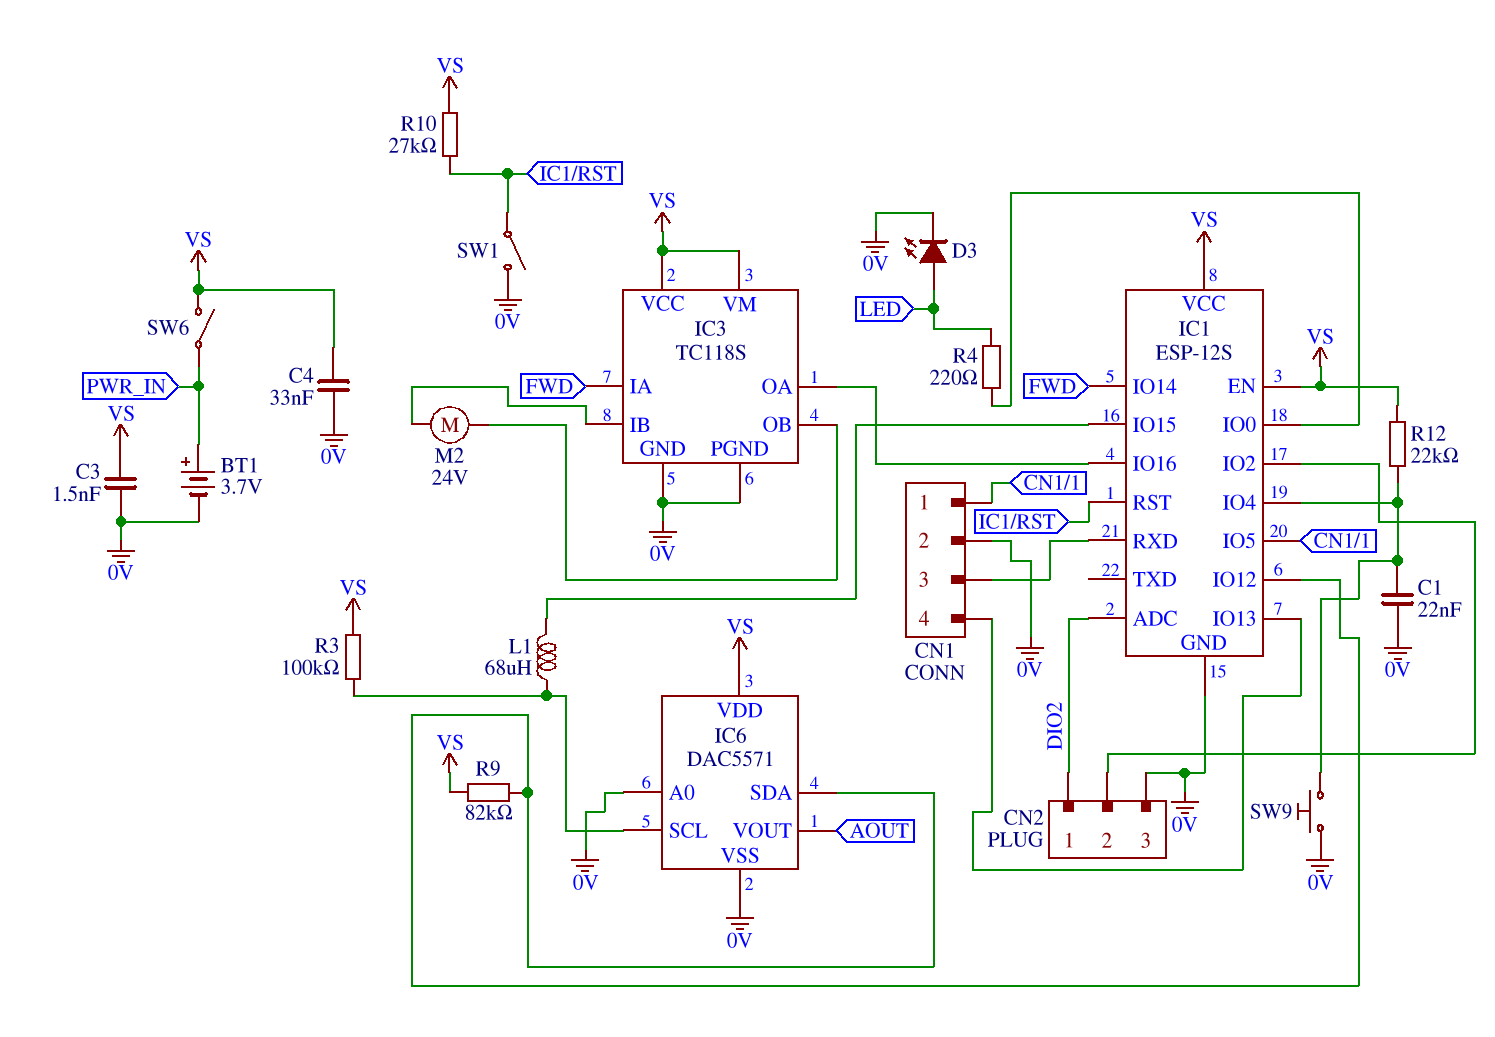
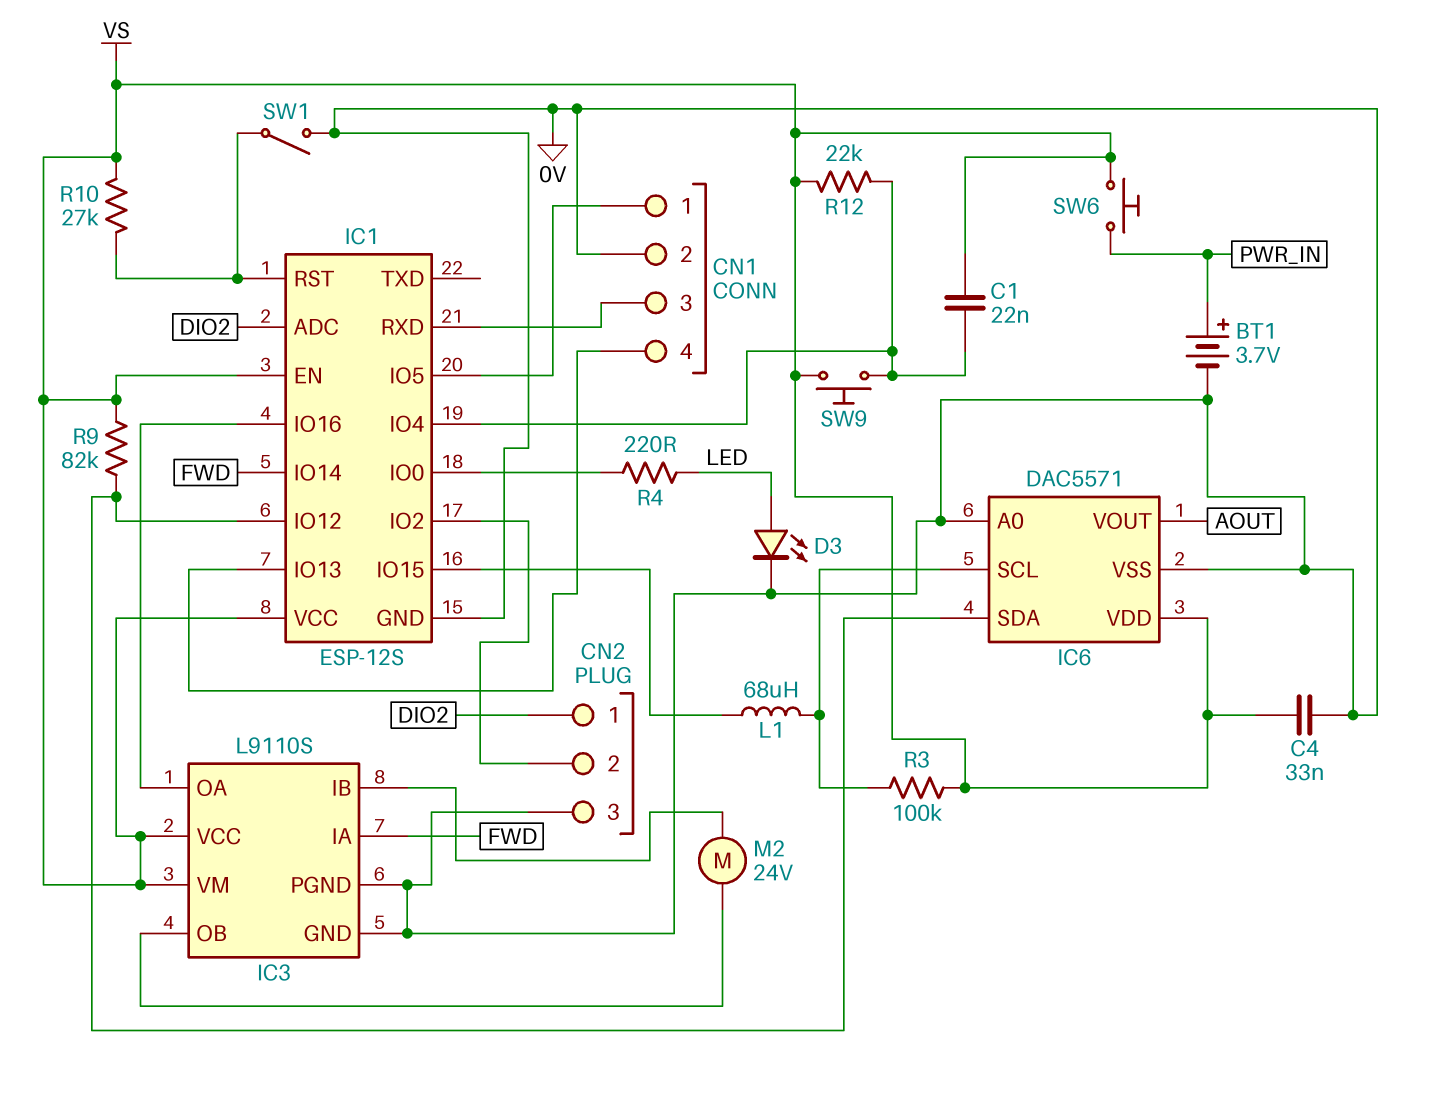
C1: 22nF (0V, IC1/IO4) -> 22nF (IC1/IO4, VS)
C3: 1.5nF (0V, VS) -> none
IC3: TC118S -> L9110S
SW6: switch (PWR_IN, VS) -> button (PWR_IN, VS)
SW9: button (0V, IC1/IO4) -> button (IC1/IO4, VS)

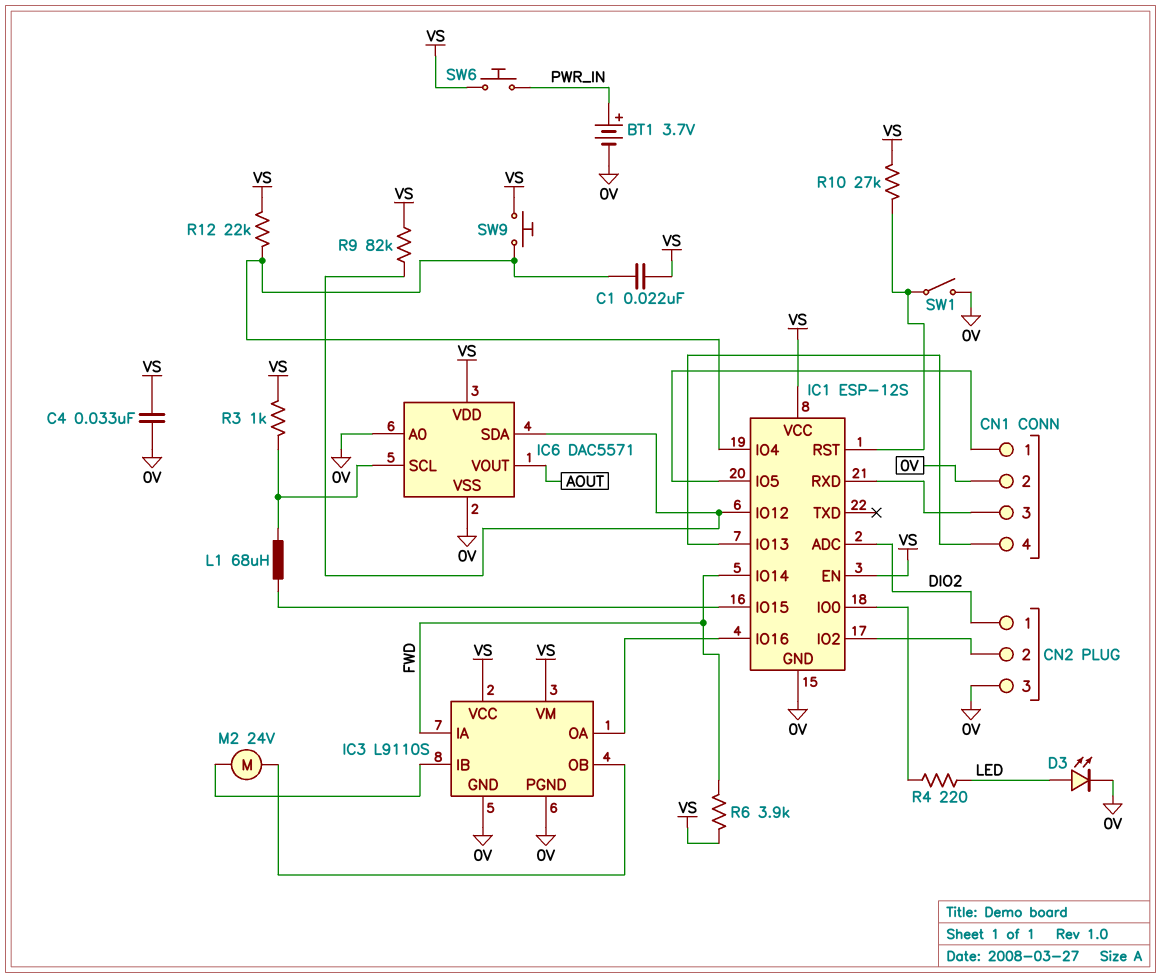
R3: 100k (IC6/SCL, VS) -> 1k (IC6/SCL, VS)
R6: none -> 3.9k (FWD, VS)

